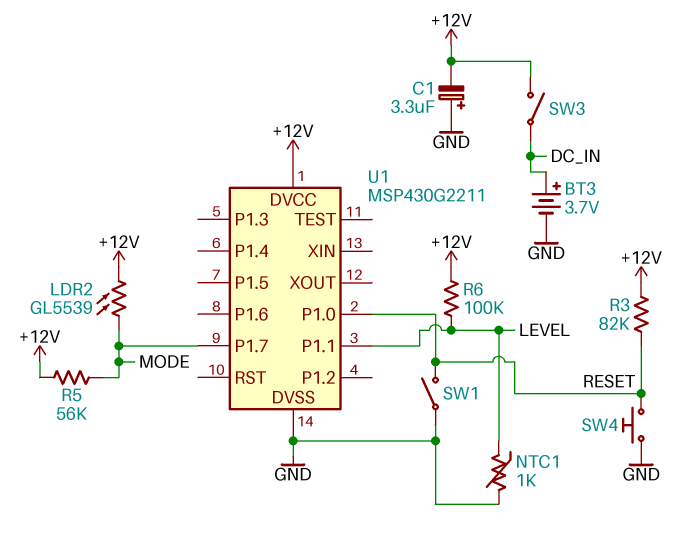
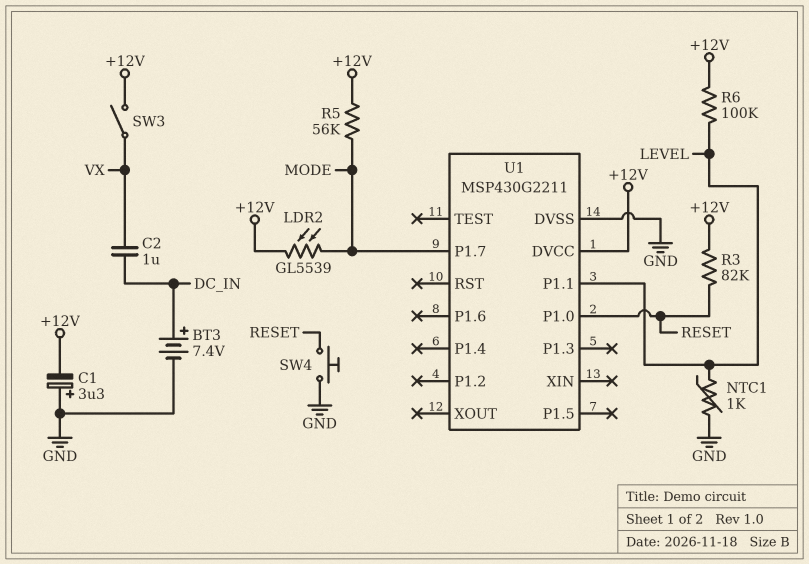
BT3: 3.7V (plus DC_IN, minus GND) -> 7.4V (plus DC_IN, minus GND)
C2: none -> 1uF (DC_IN, VX)
SW1: switch (GND, RESET) -> none
SW3: switch (+12V, DC_IN) -> switch (+12V, VX)

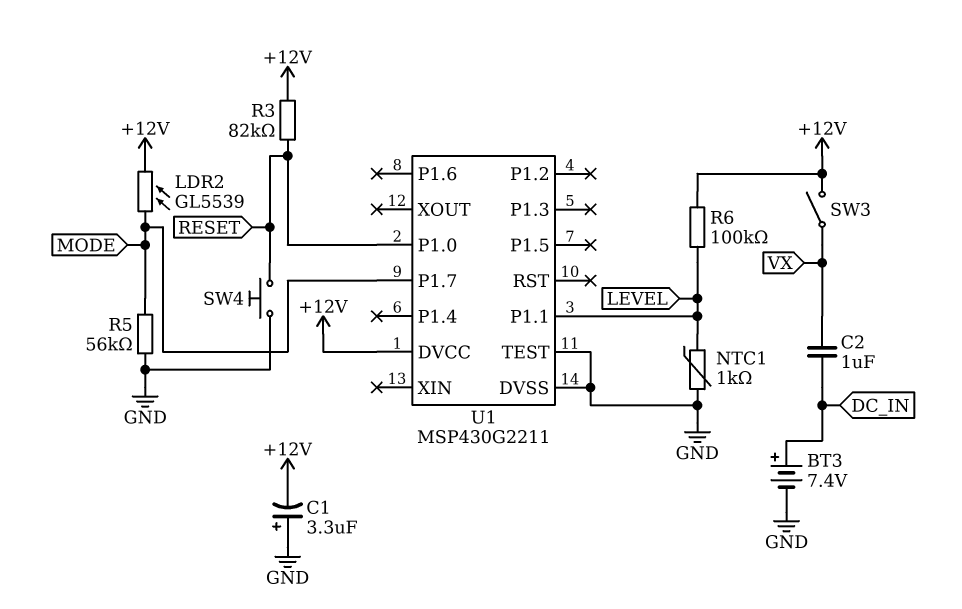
R5: 56k (+12V, MODE) -> 56k (GND, MODE)
U1 pin TEST: none -> GND

